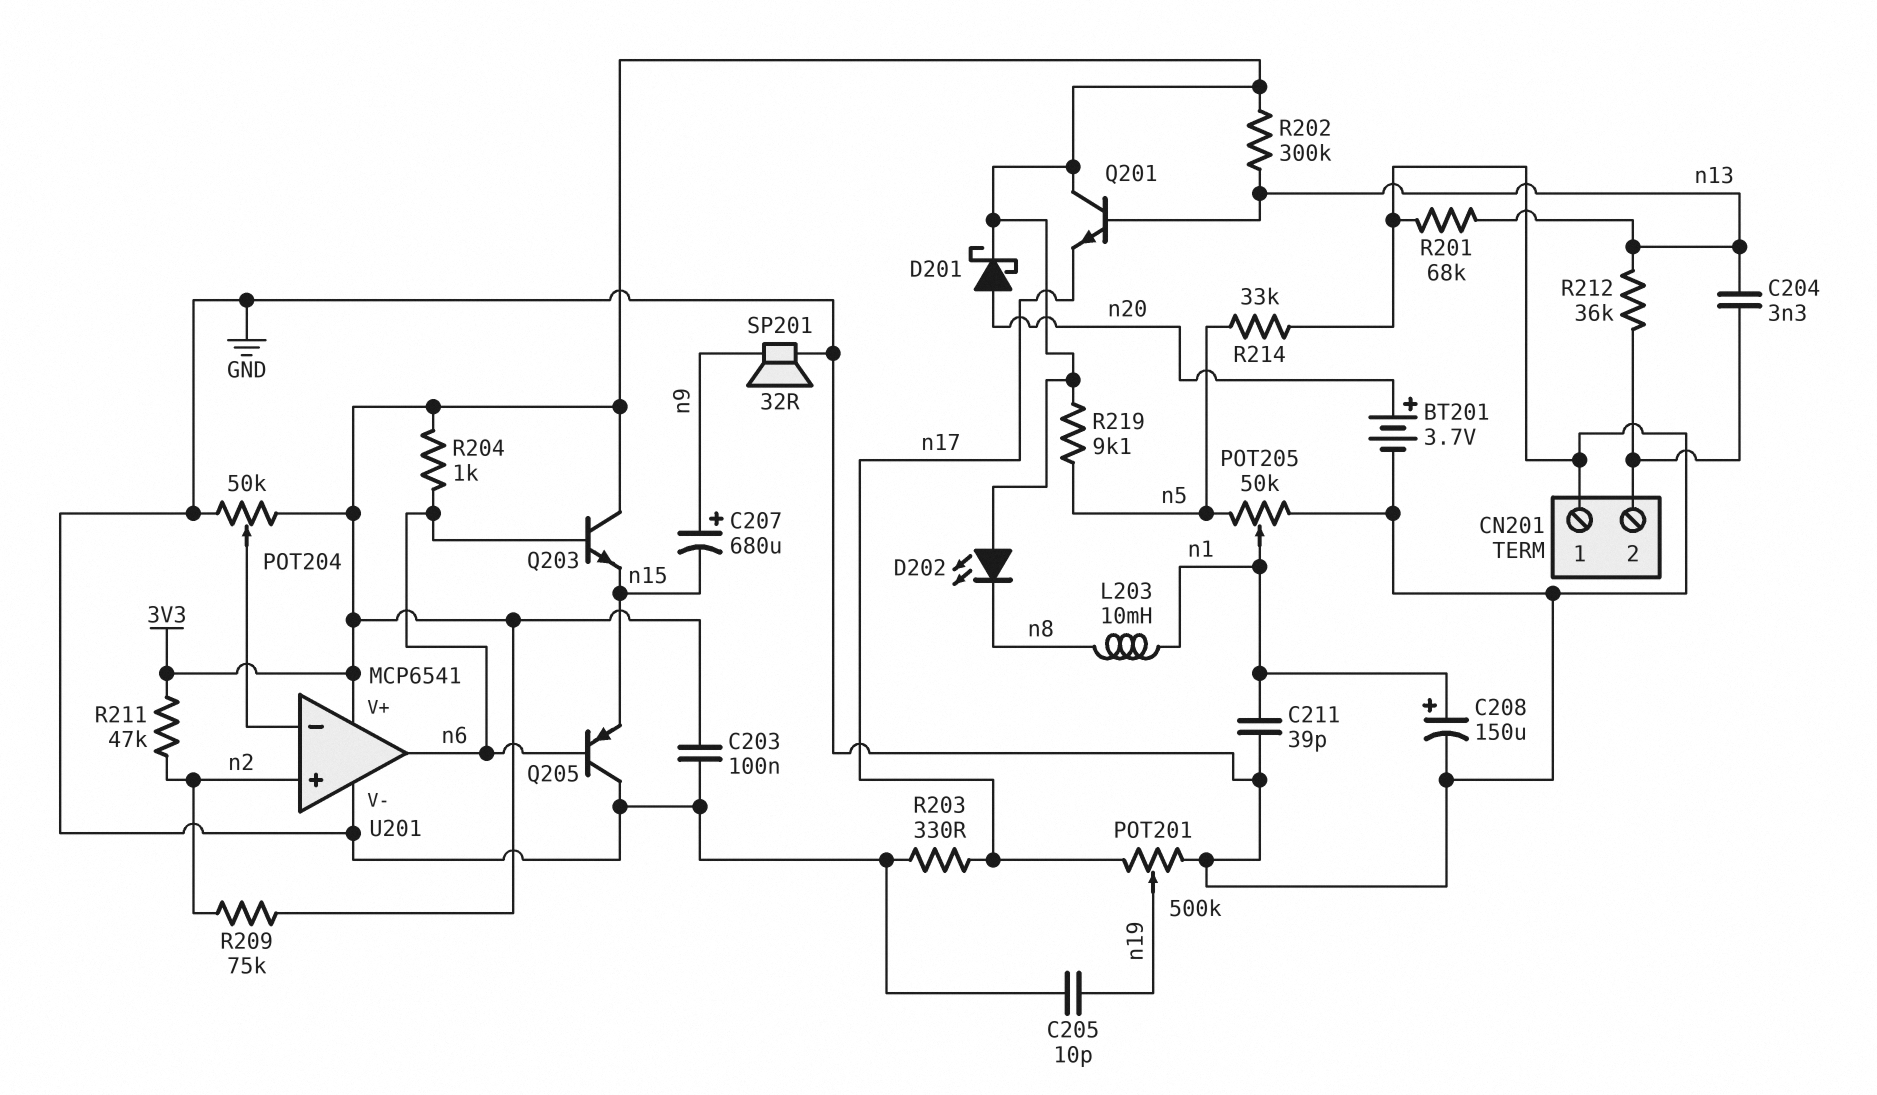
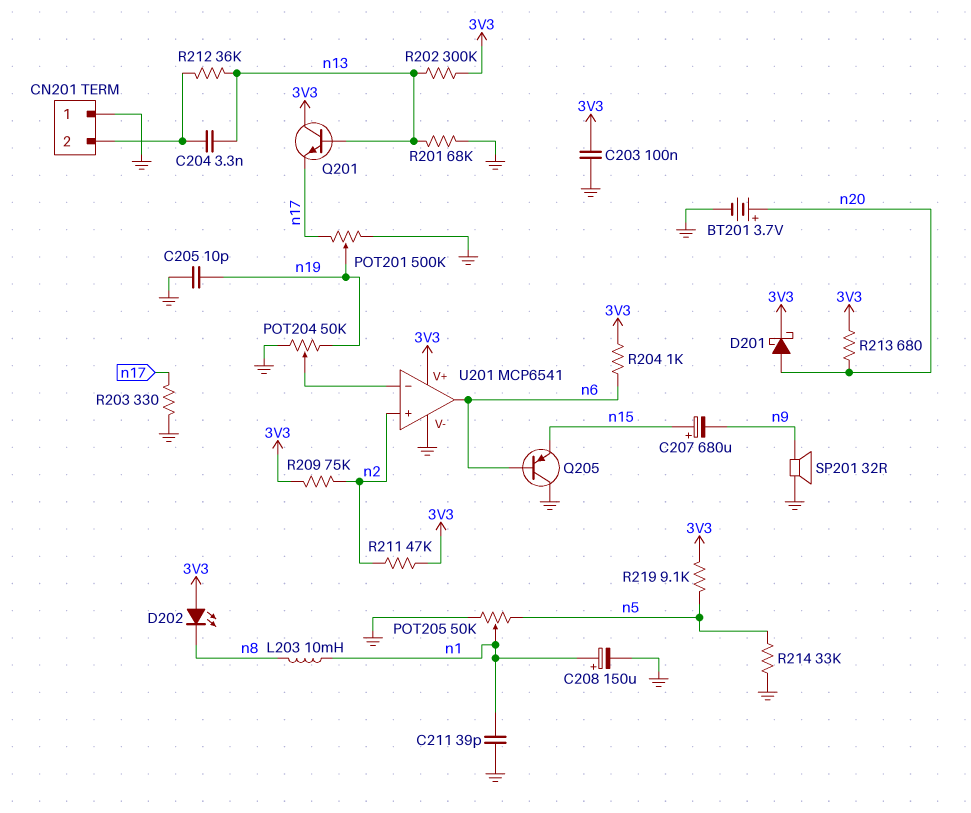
C207: 680uF (plus n9, minus n15) -> 680uF (plus n15, minus n9)
POT204: 50k (3V3, GND, wiper U201/in-) -> 50k (GND, n19, wiper U201/in-)
Q203: NPN (B n6, C 3V3, E n15) -> none
R213: none -> 680 (3V3, n20)

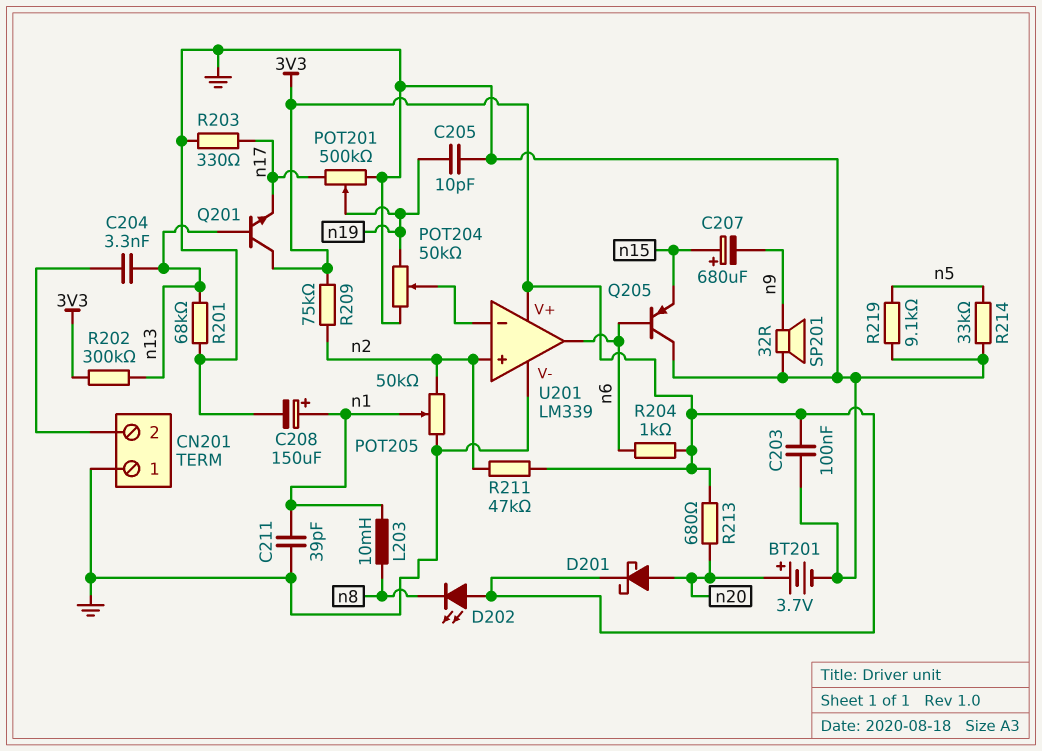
POT205: 50k (GND, n5, wiper n1) -> 50k (GND, n2, wiper n1)
R212: 36k (CN201/2, n13) -> none
R219: 9.1k (3V3, n5) -> 9.1k (GND, n5)
U201: MCP6541 -> LM339

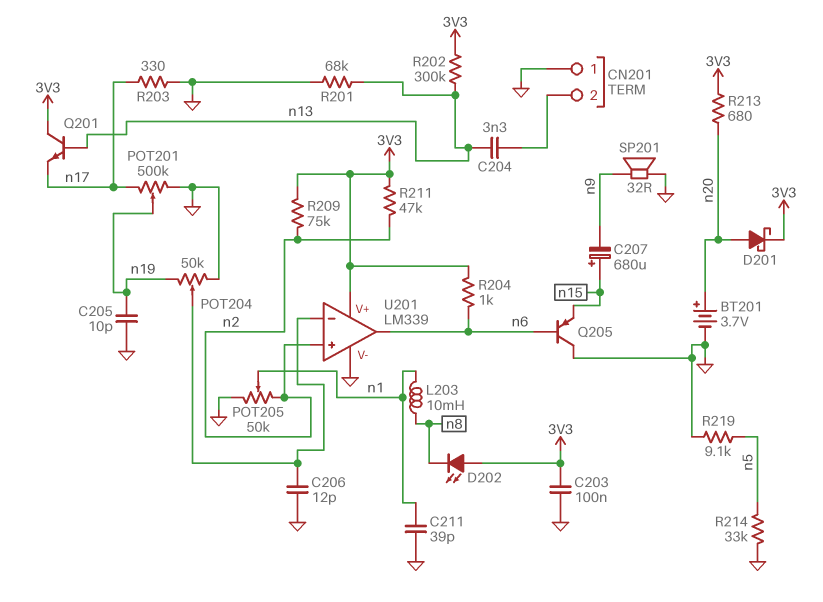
C206: none -> 12pF (GND, U201/in-)
C208: 150uF (plus n1, minus GND) -> none

